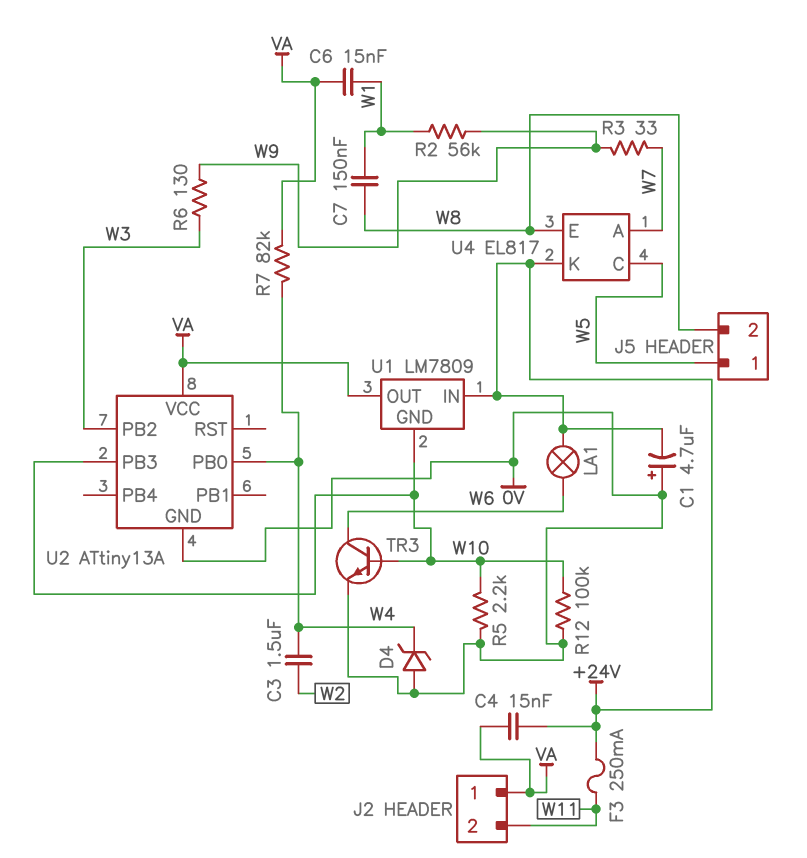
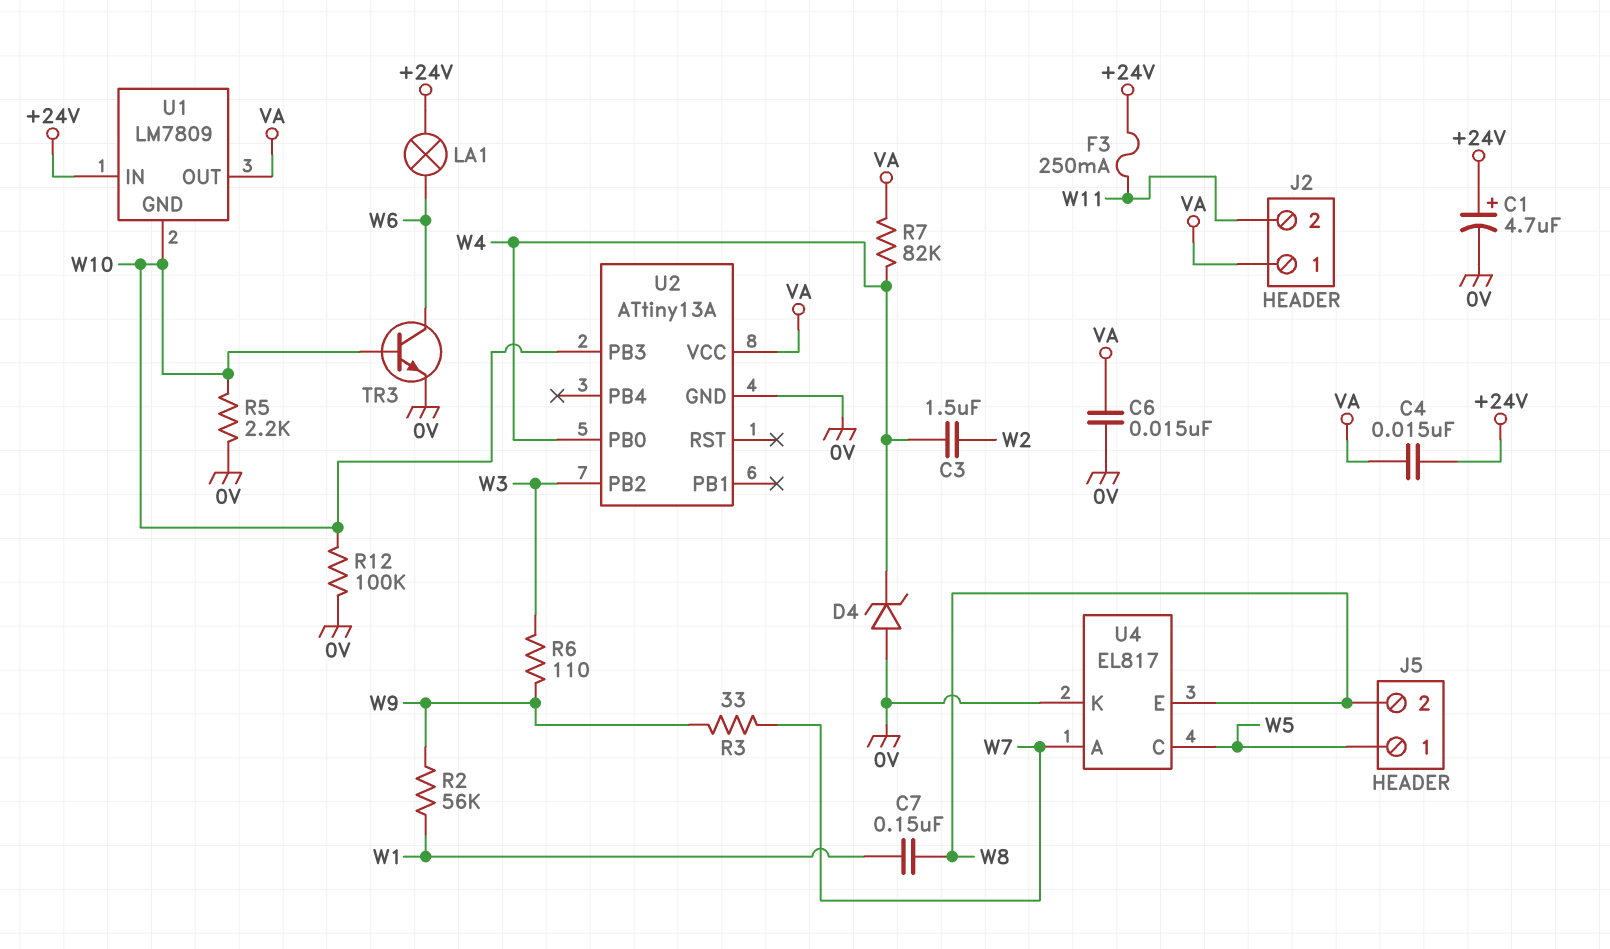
C1: 4.7uF (plus 0V, minus +24V) -> 4.7uF (plus +24V, minus 0V)
C6: 15nF (VA, W1) -> 15nF (0V, VA)
R6: 130 (W3, W9) -> 110 (W3, W9)
U4 pin K: +24V -> 0V

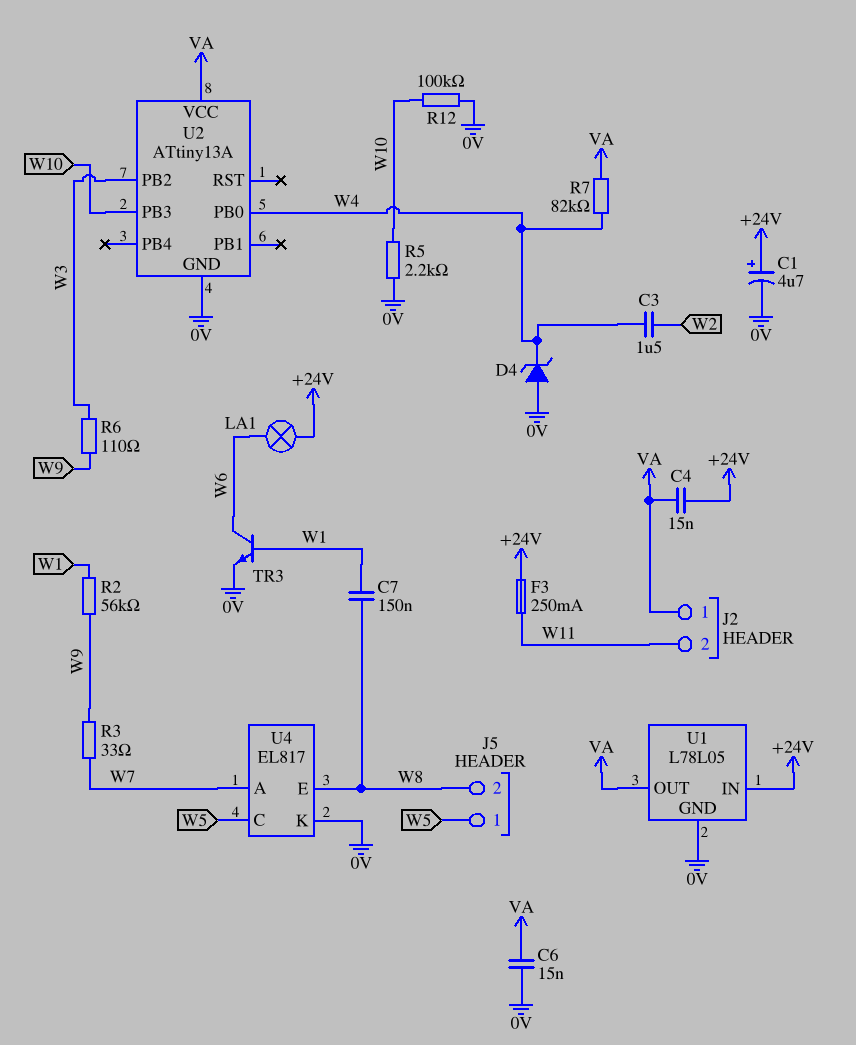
TR3: NPN (B W10, C W6, E 0V) -> NPN (B W1, C W6, E 0V)
U1: LM7809 -> L78L05
U1 pin GND: W10 -> 0V

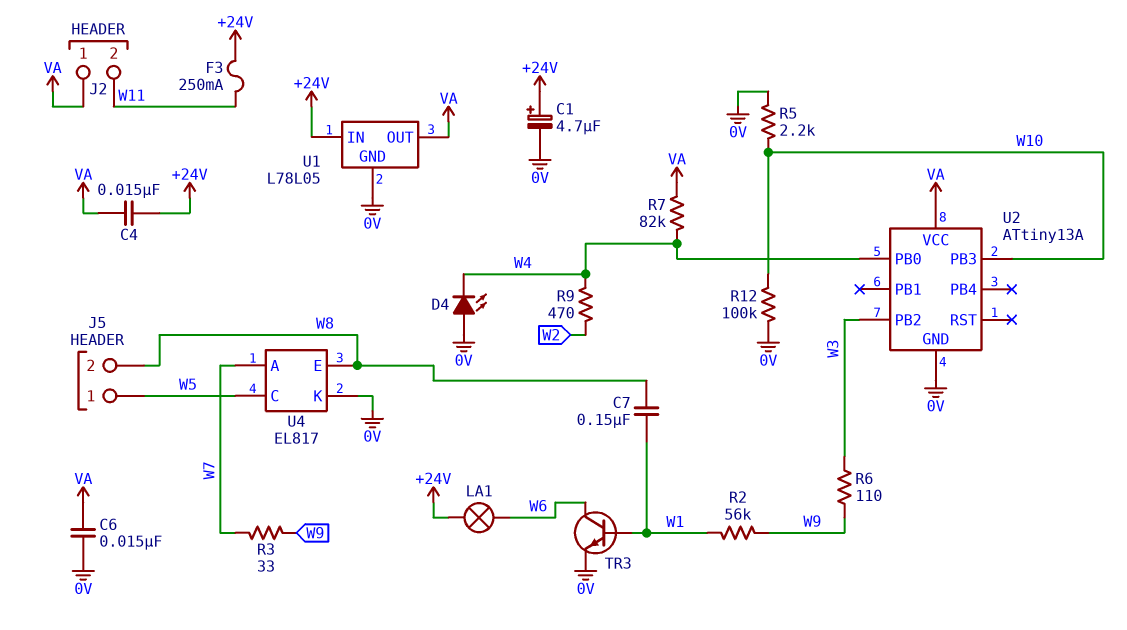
C3: 1.5uF (W2, W4) -> none
D4: zener (A 0V, K W4) -> LED (A 0V, K W4)
R9: none -> 470 (W2, W4)

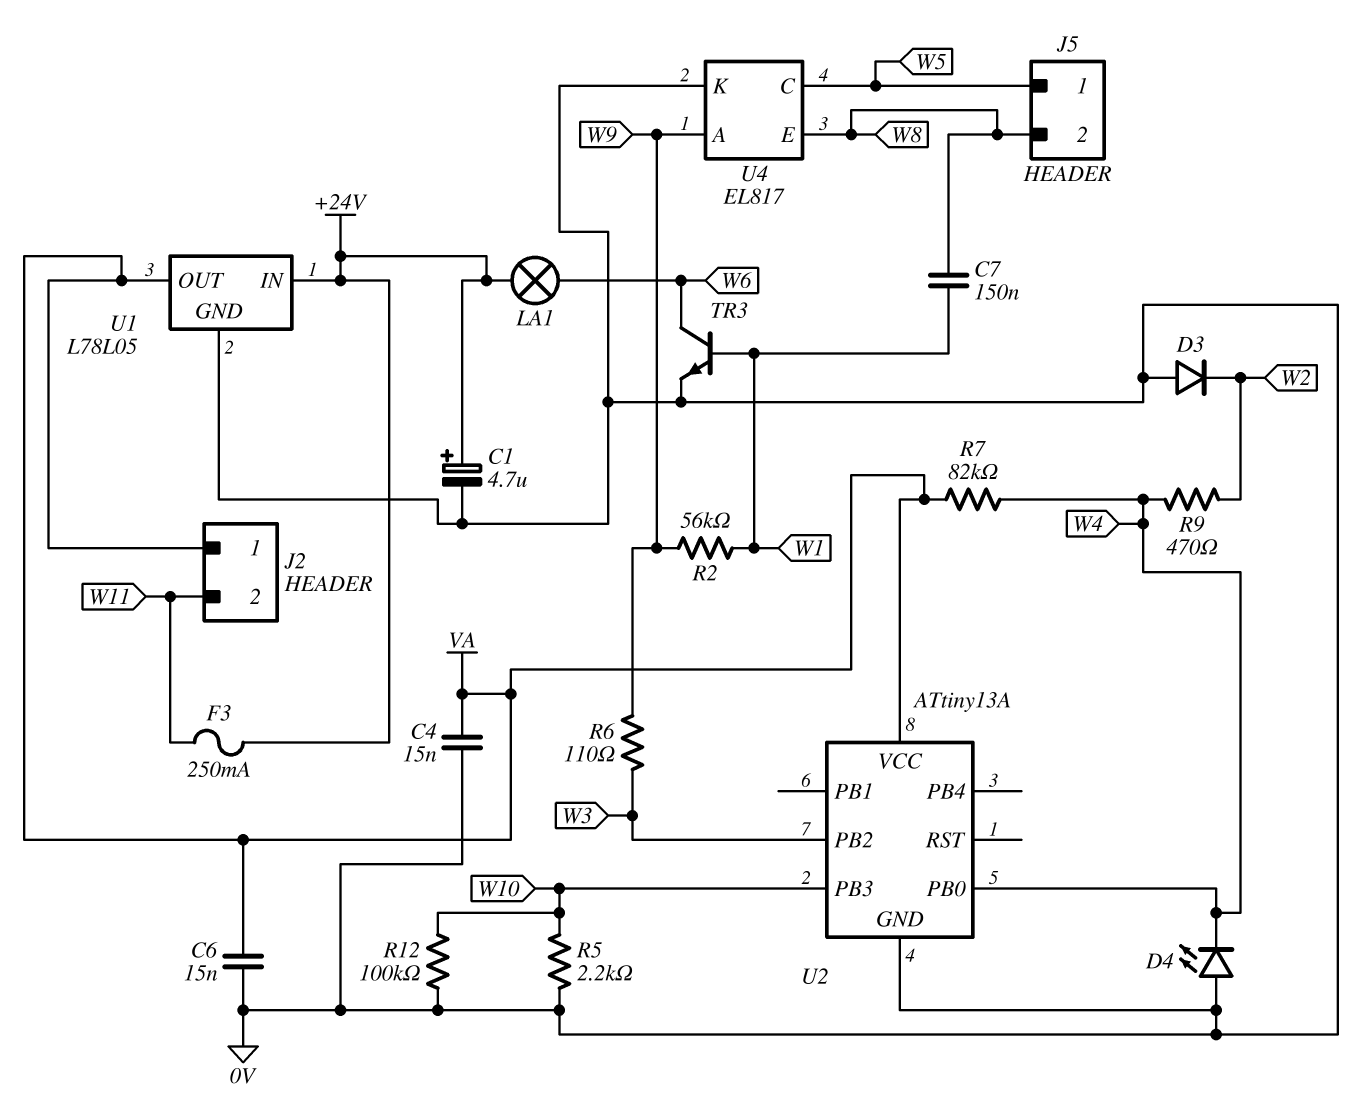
C4: 15nF (+24V, VA) -> 15nF (0V, VA)
D3: none -> diode (A 0V, K W2)
R3: 33 (W7, W9) -> none
U4 pin A: W7 -> W9

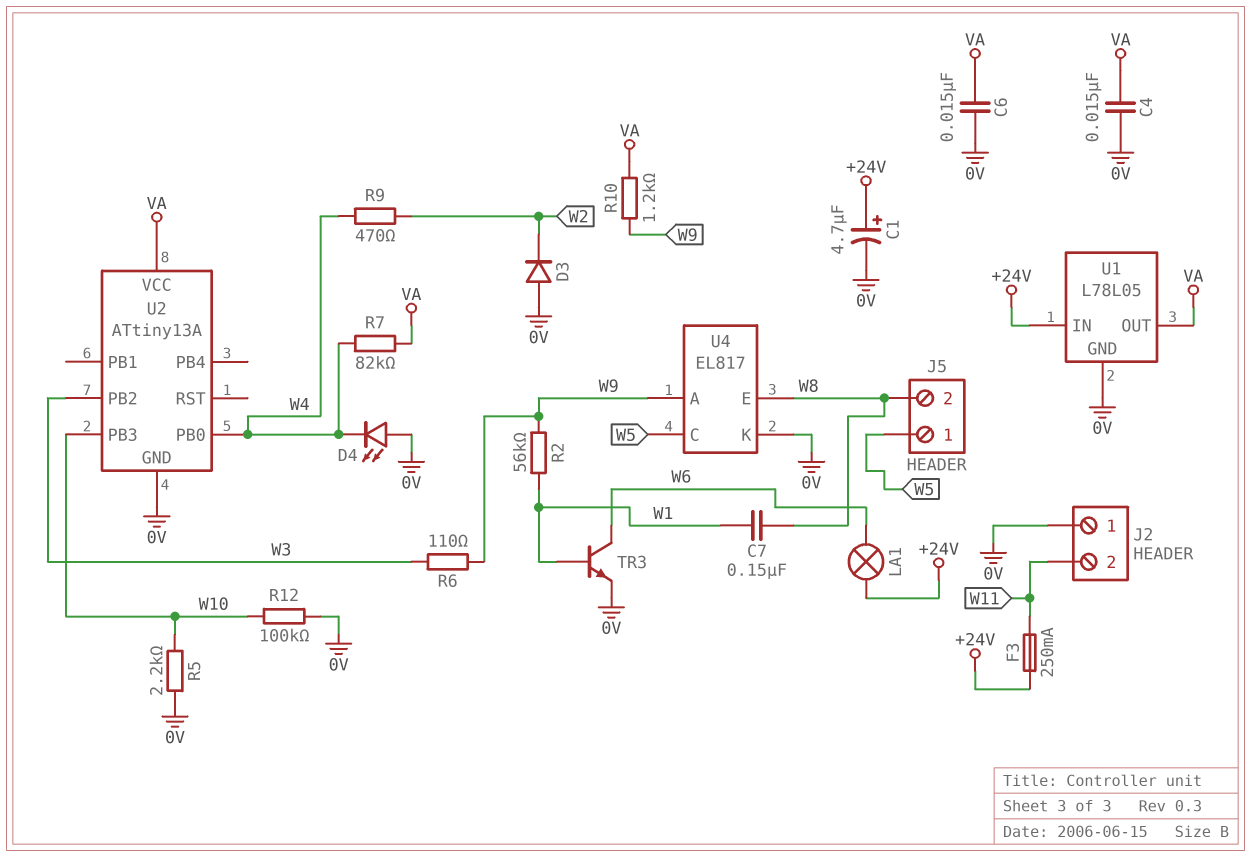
J2 pin 1: VA -> 0V
R10: none -> 1.2k (VA, W9)

